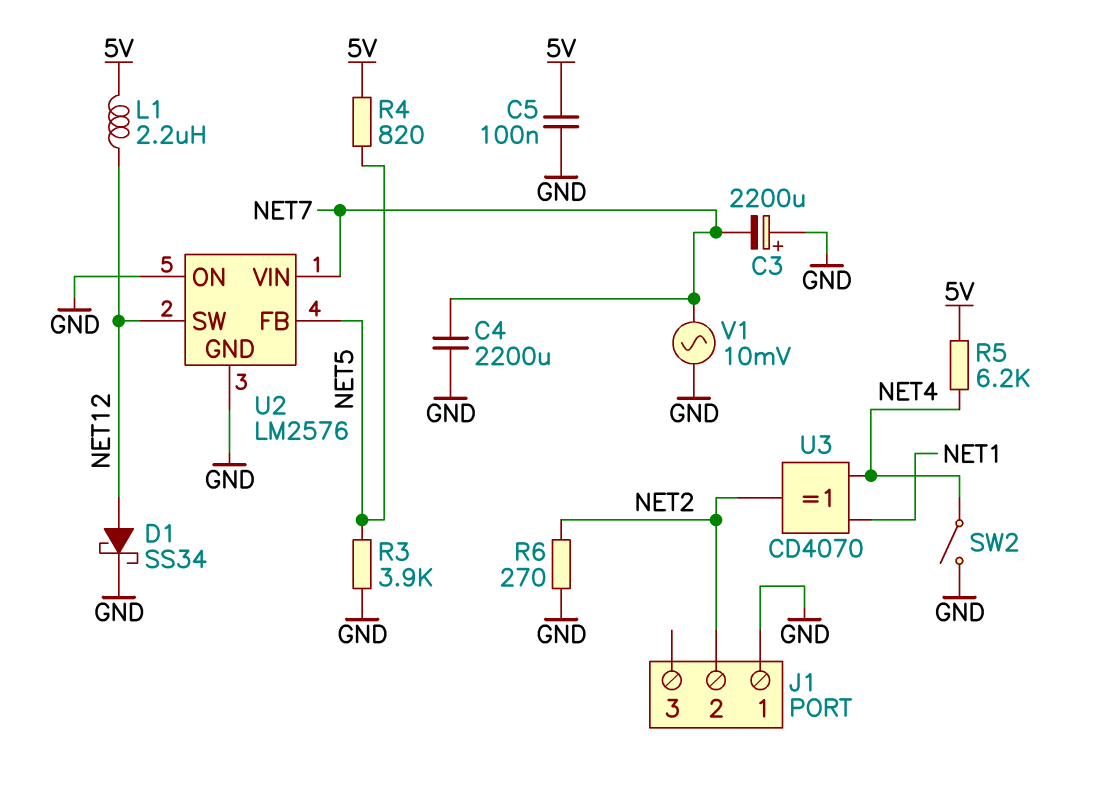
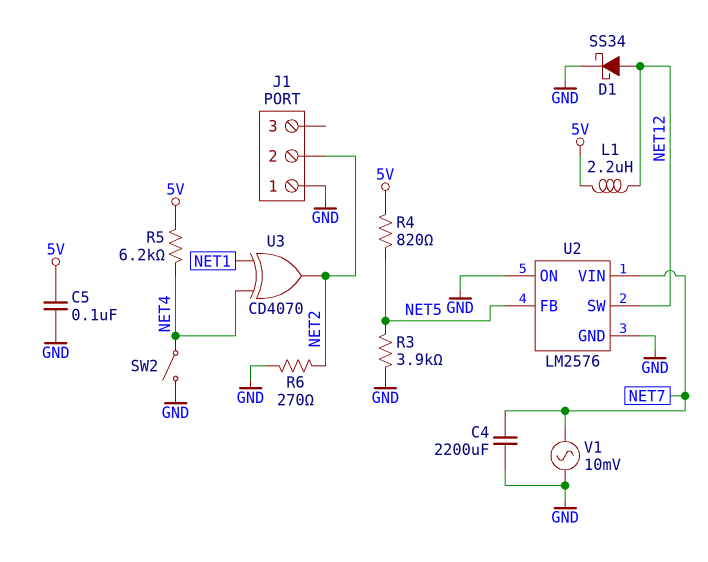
C3: 2200uF (plus GND, minus NET7) -> none

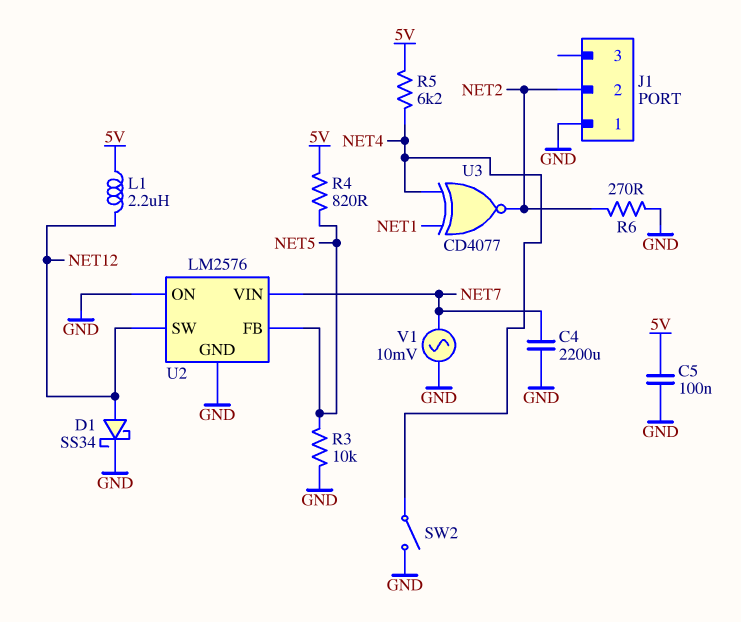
R3: 3.9k (GND, NET5) -> 10k (GND, NET5)
U3: XOR CD4070 (in NET1, in NET4, out NET2) -> XNOR CD4077 (in NET1, in NET4, out NET2)

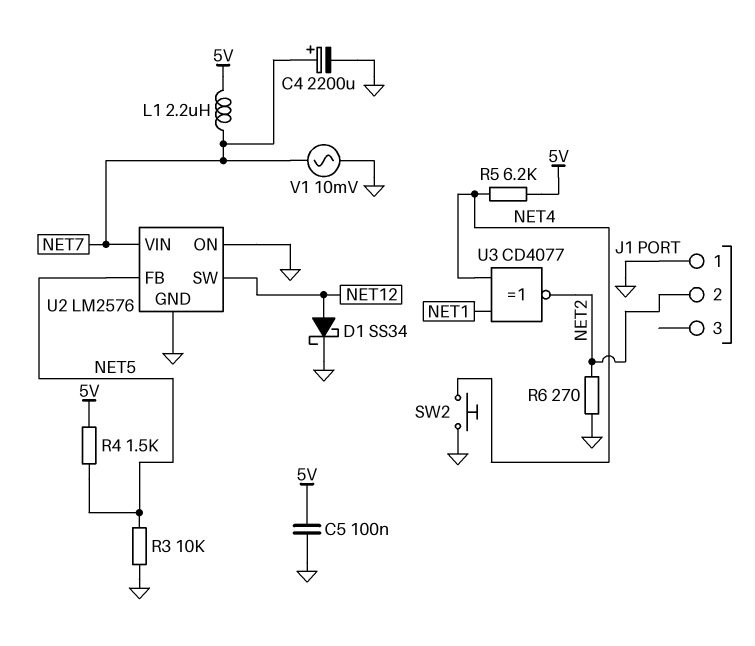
C4: 2200uF (GND, NET7) -> 2200uF (plus NET7, minus GND)
L1: 2.2uH (5V, NET12) -> 2.2uH (5V, NET7)
R4: 820 (5V, NET5) -> 1.5k (5V, NET5)
SW2: switch (GND, NET4) -> button (GND, NET4)

